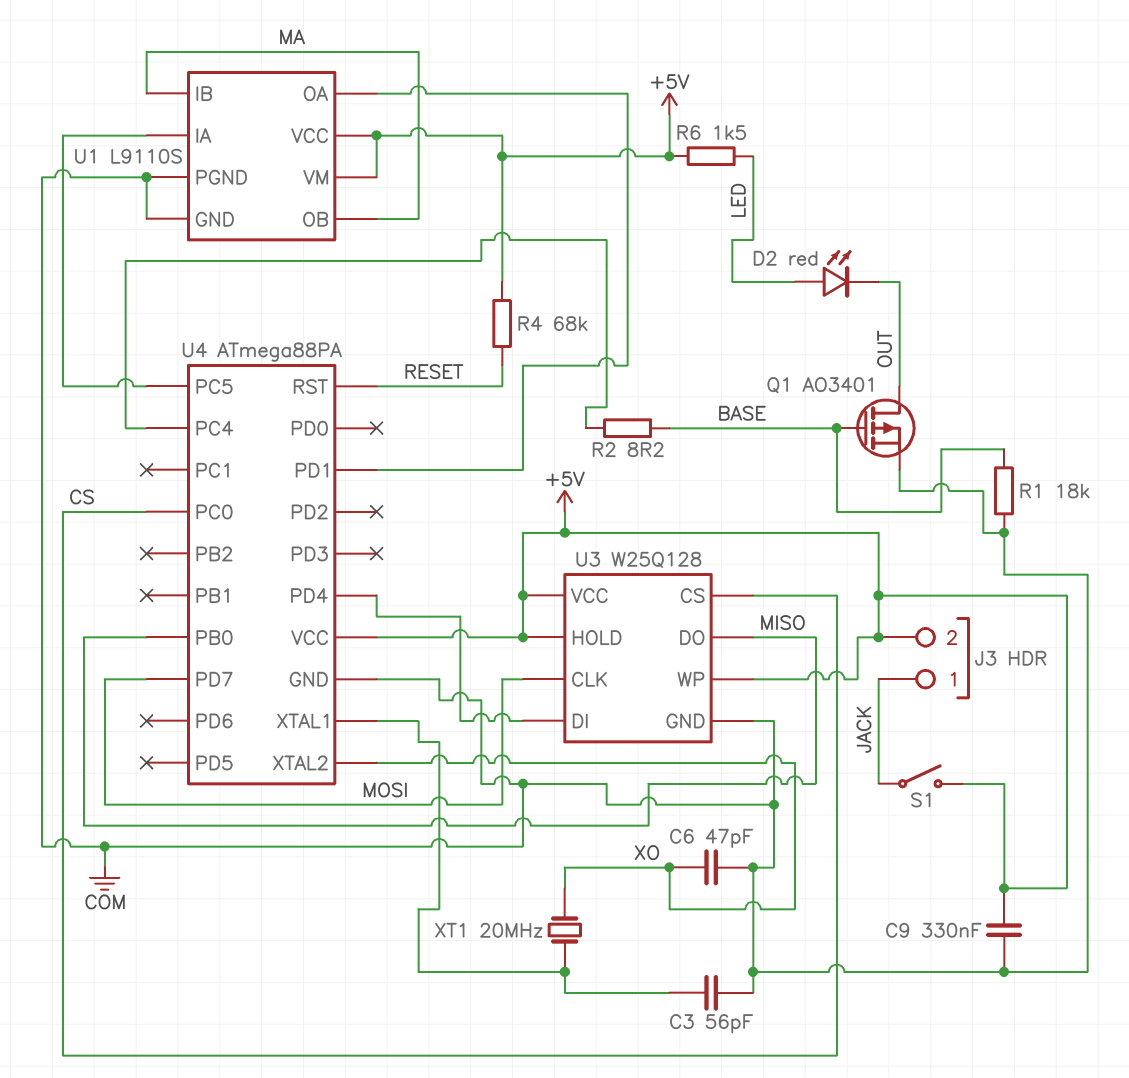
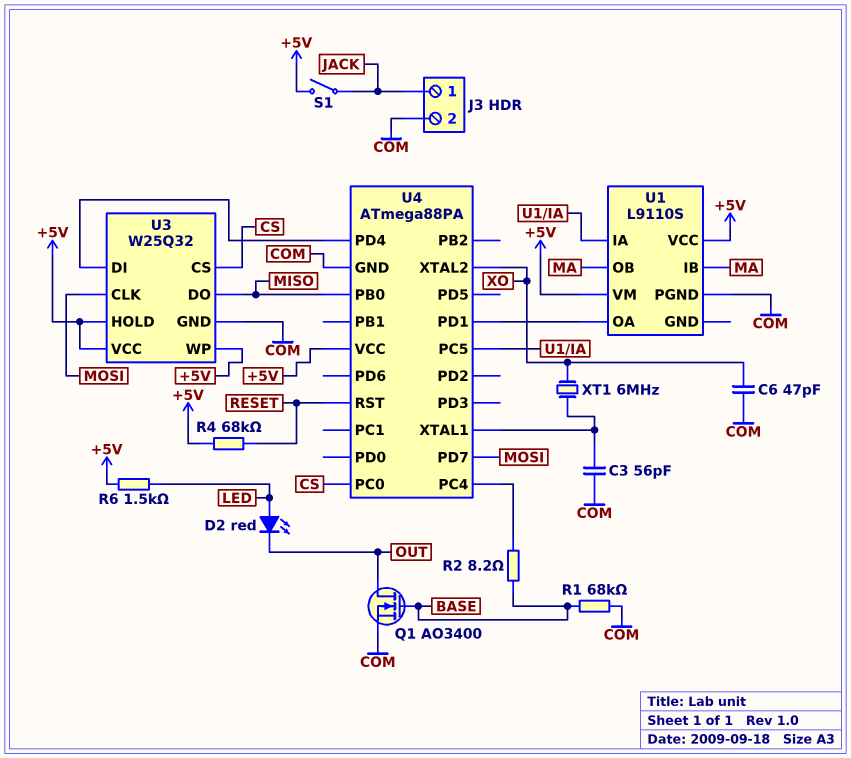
C9: 330nF (+5V, COM) -> none
J3 pin 2: +5V -> COM
Q1: PMOS AO3401 (G BASE, D OUT, S COM) -> NMOS AO3400 (G BASE, D OUT, S COM)
R1: 18k (BASE, COM) -> 68k (BASE, COM)
U1 pin GND: COM -> none
U3: W25Q128 -> W25Q32
XT1: 20MHz (U4/XTAL1, XO) -> 6MHz (U4/XTAL1, XO)

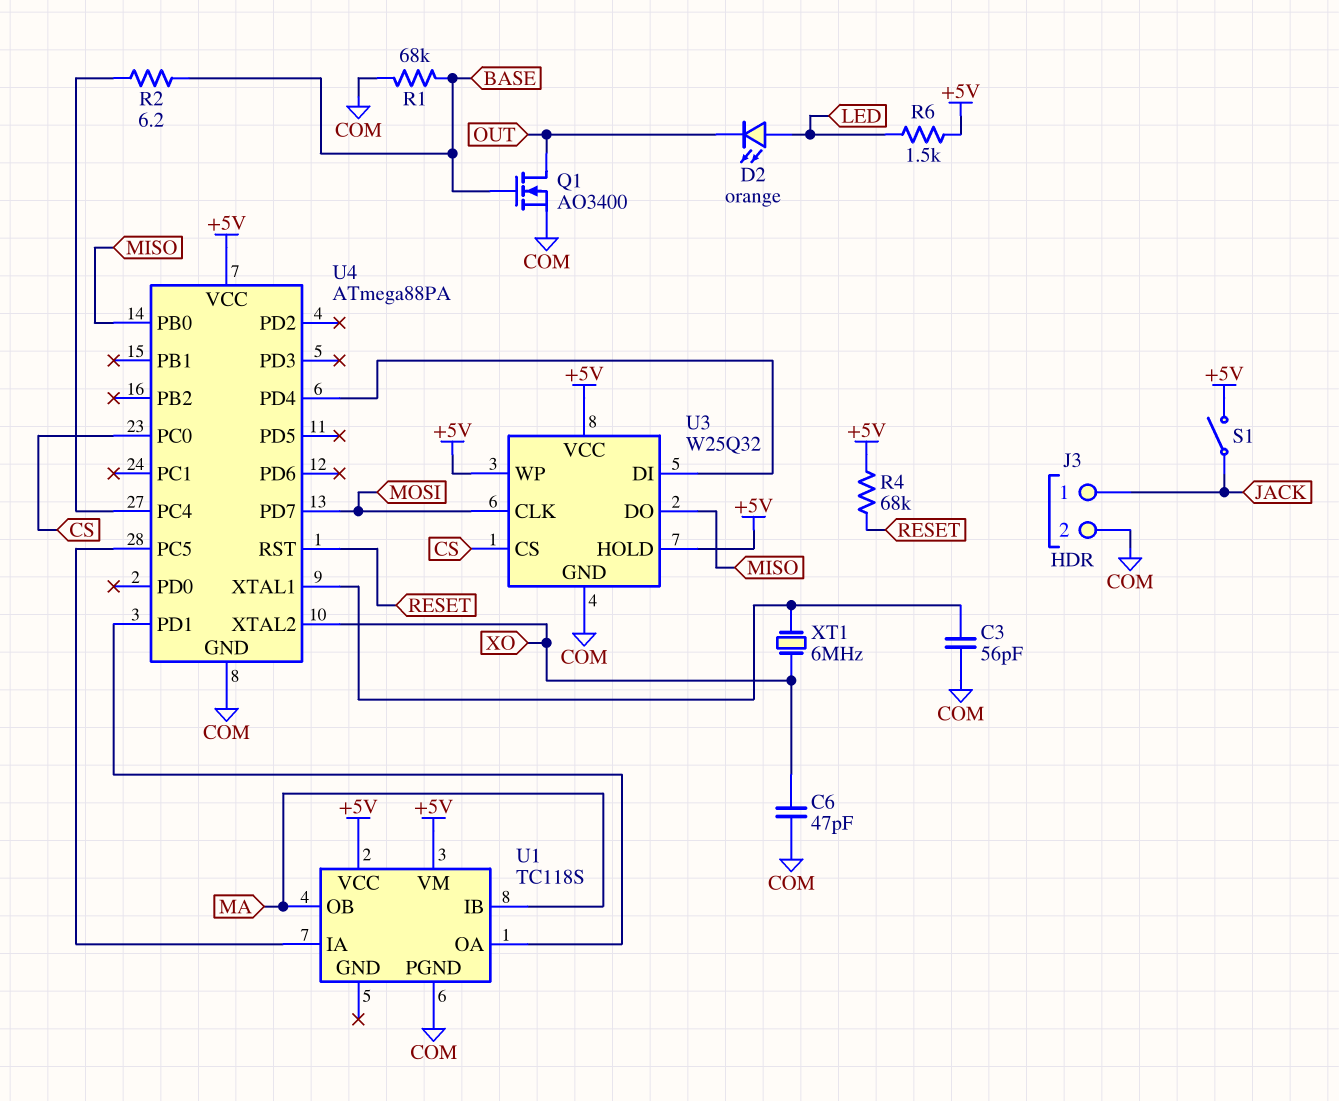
D2: LED red (A LED, K OUT) -> LED orange (A LED, K OUT)
R2: 8.2 (BASE, U4/PC4) -> 6.2 (BASE, U4/PC4)
U1: L9110S -> TC118S

